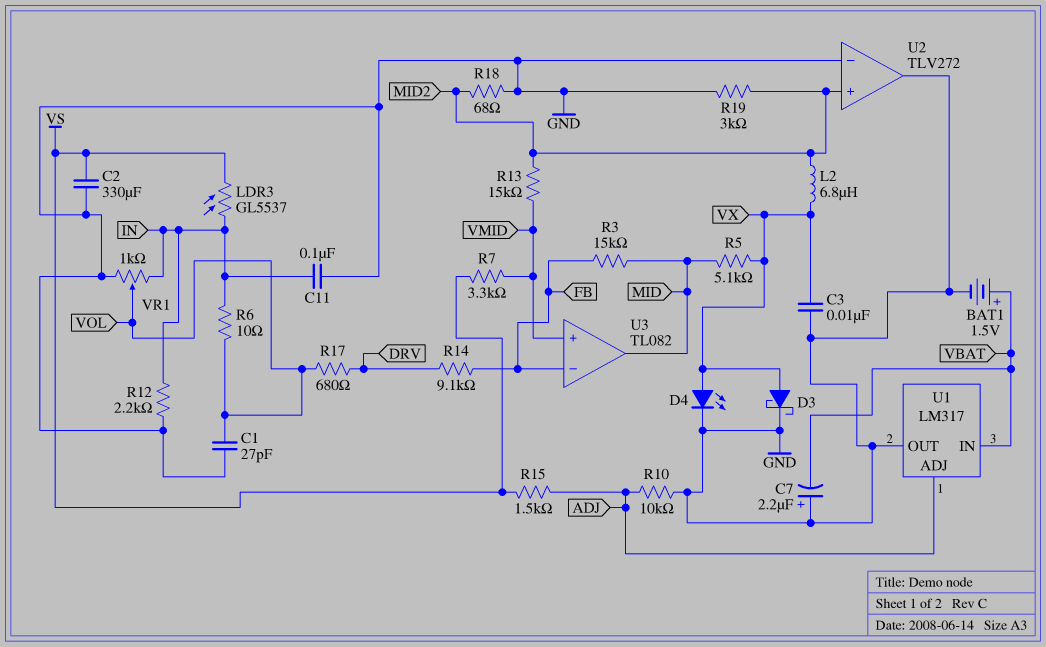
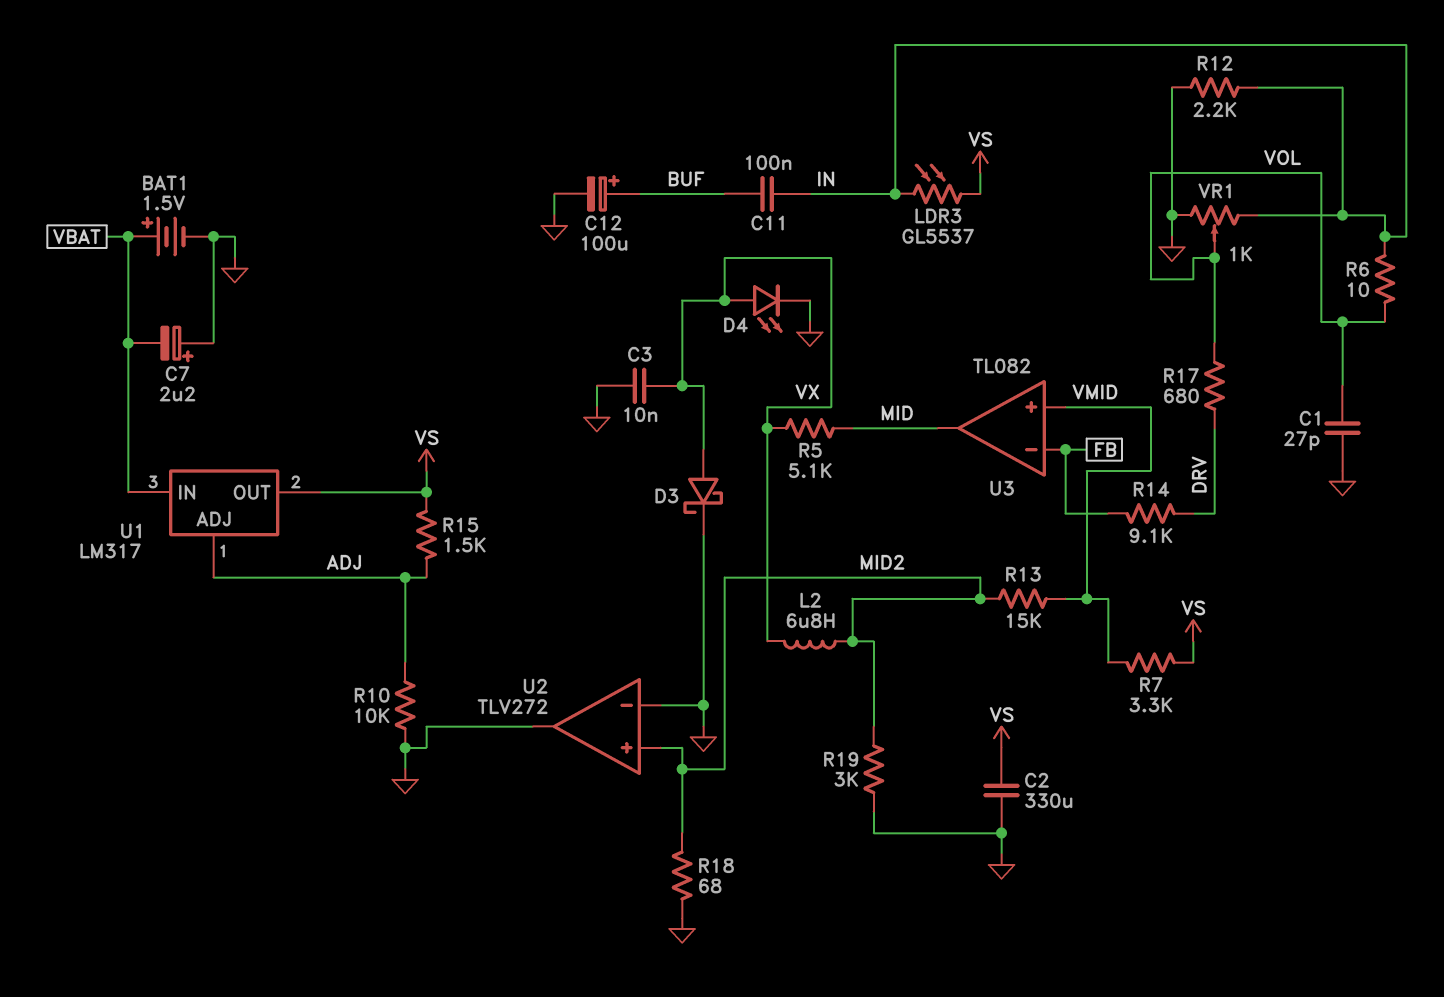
C11: 100nF (GND, IN) -> 100nF (BUF, IN)
C12: none -> 100uF (plus BUF, minus GND)
R3: 15k (FB, MID) -> none
U1 pin OUT: GND -> VS

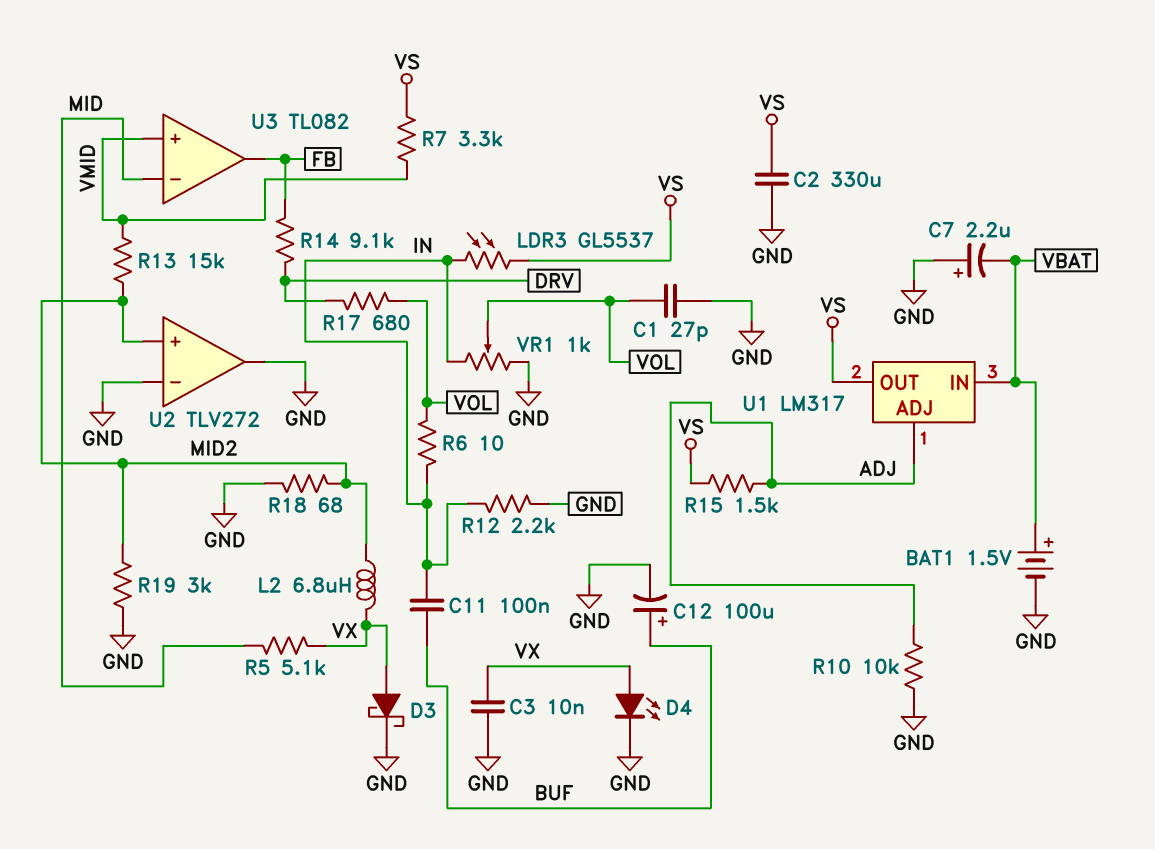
U3 pin in-: FB -> MID
U3 pin out: MID -> FB

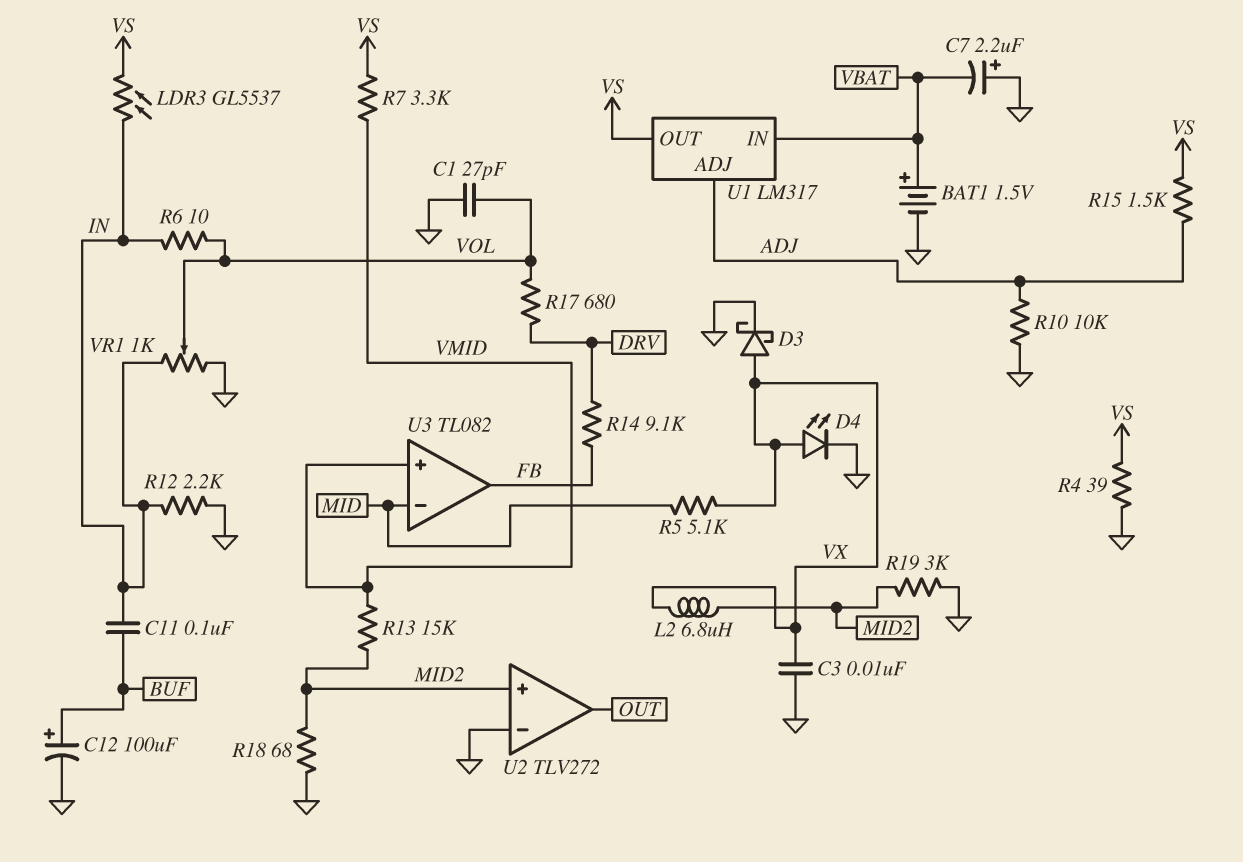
C2: 330uF (GND, VS) -> none
R4: none -> 39 (GND, VS)
U2 pin out: GND -> OUT

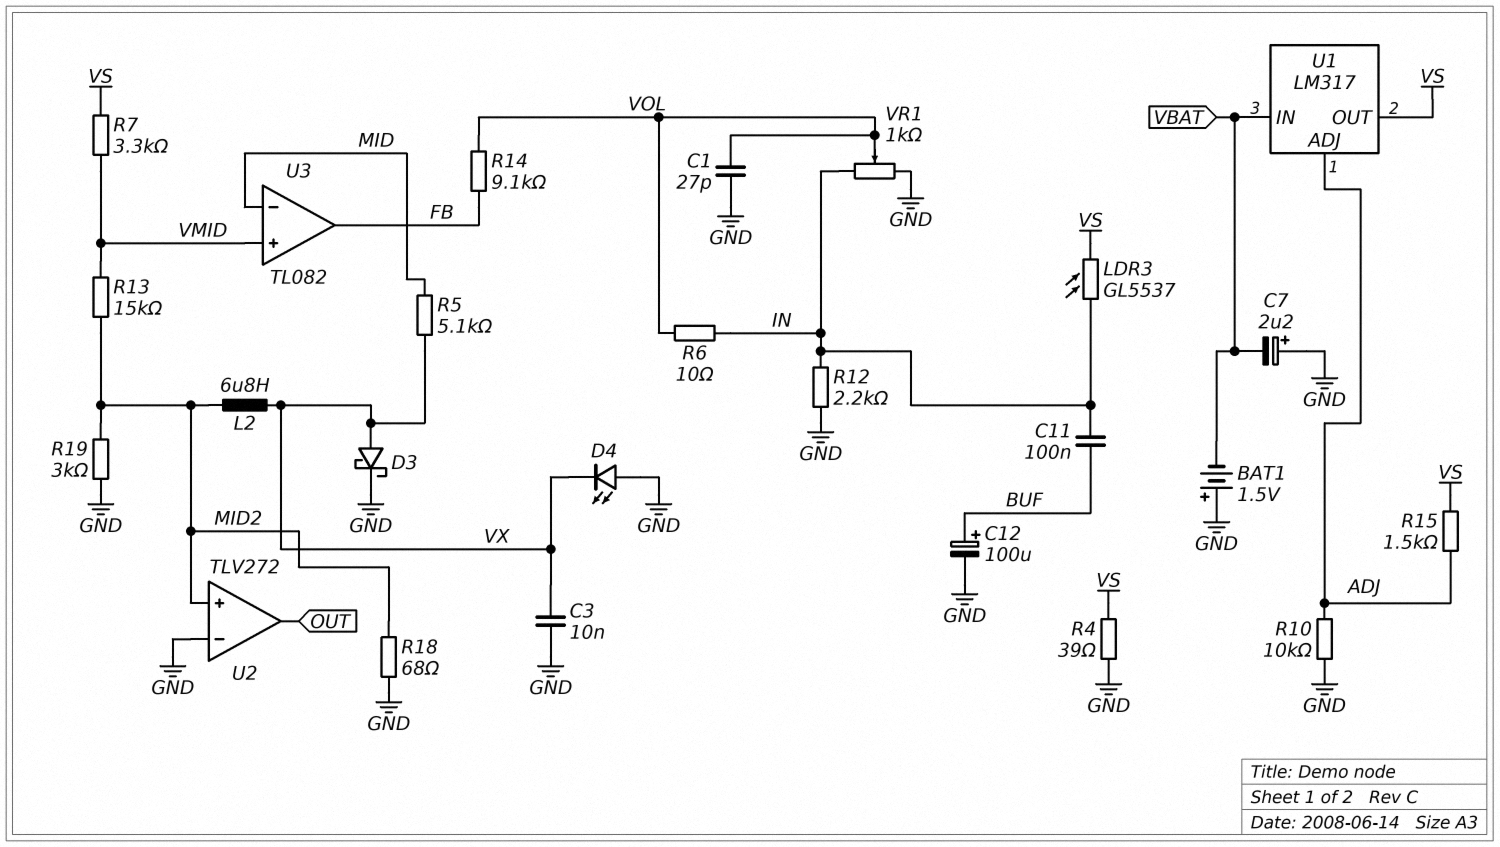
BAT1: 1.5V (plus VBAT, minus GND) -> 1.5V (plus GND, minus VBAT)
D4: LED (A VX, K GND) -> LED (A GND, K VX)
R14: 9.1k (DRV, FB) -> 9.1k (FB, VOL)
R17: 680 (DRV, VOL) -> none

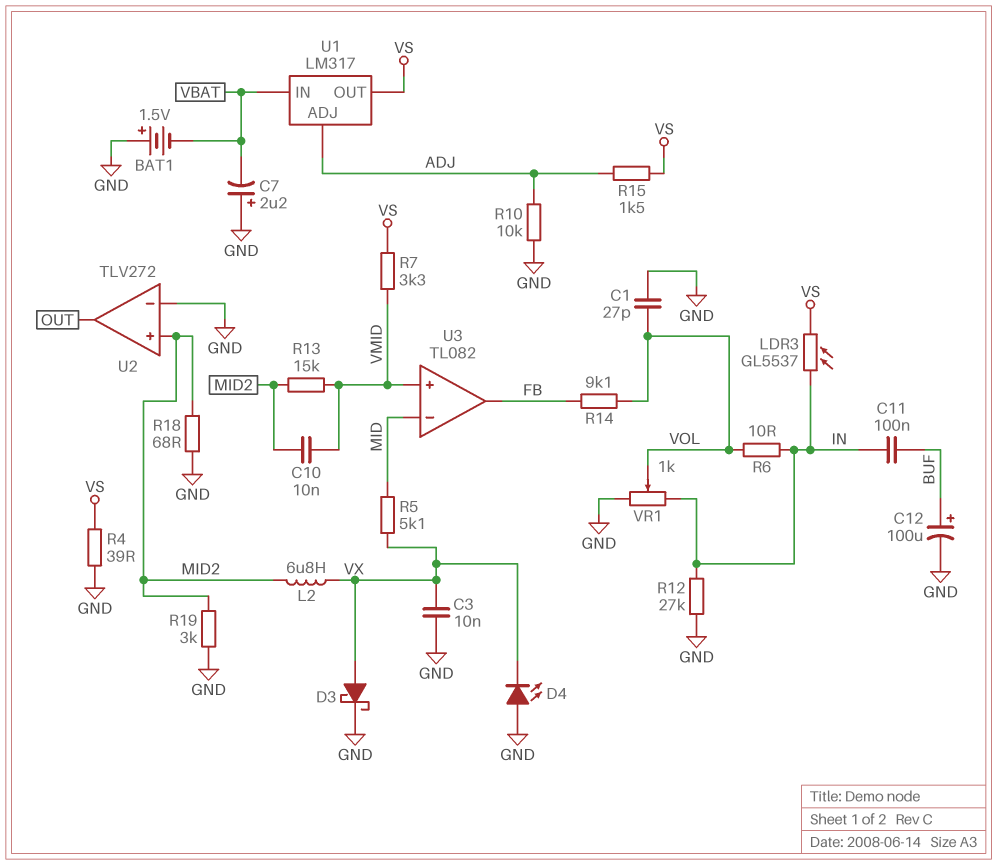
C10: none -> 10nF (MID2, VMID)
R12: 2.2k (GND, IN) -> 27k (GND, IN)

